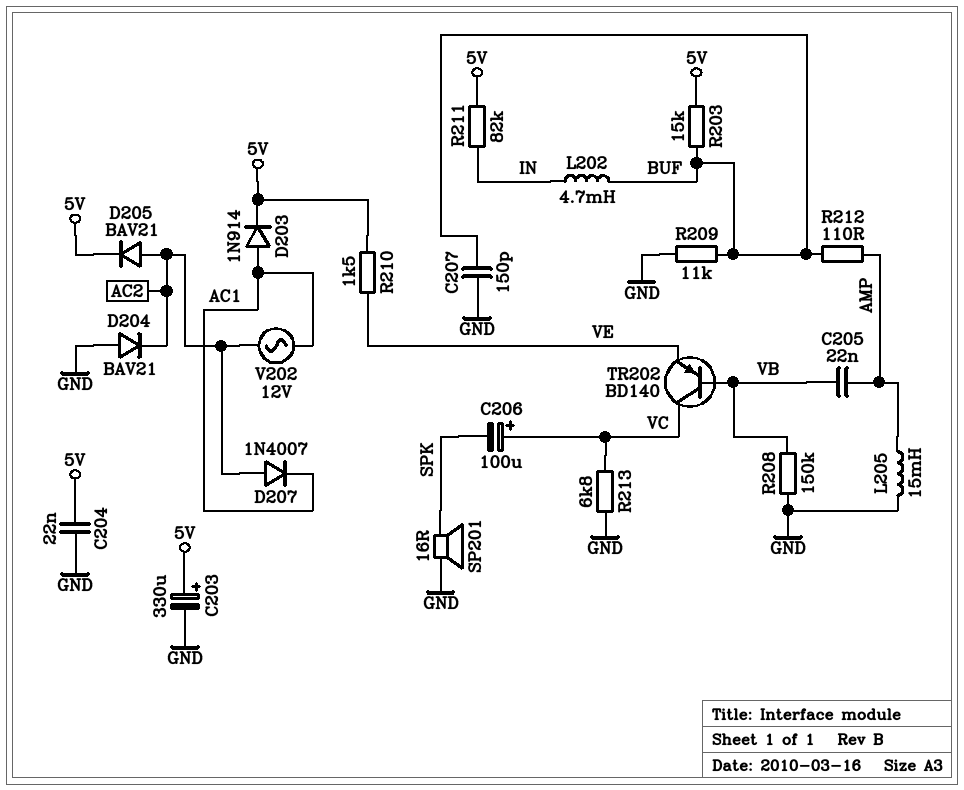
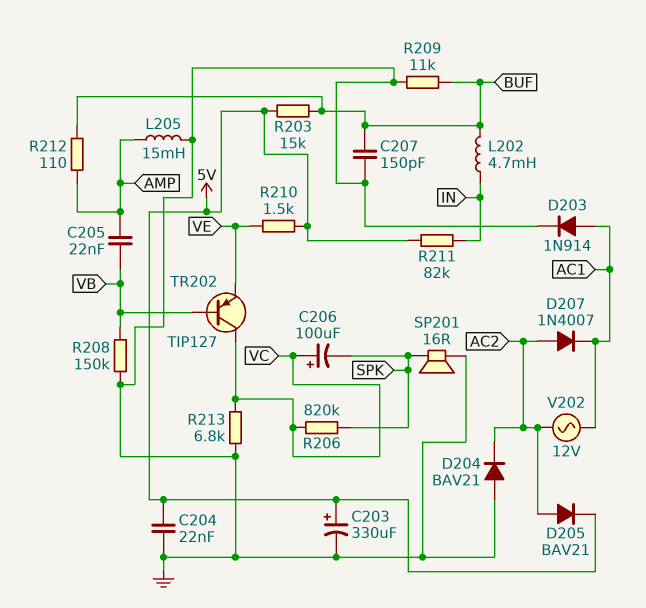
D203: diode 1N914 (A AC1, K 5V) -> diode 1N914 (A AC1, K GND)
R206: none -> 820k (SPK, VC)
TR202: PNP BD140 (B VB, C VC, E VE) -> PNP TIP127 (B VB, C VC, E VE)

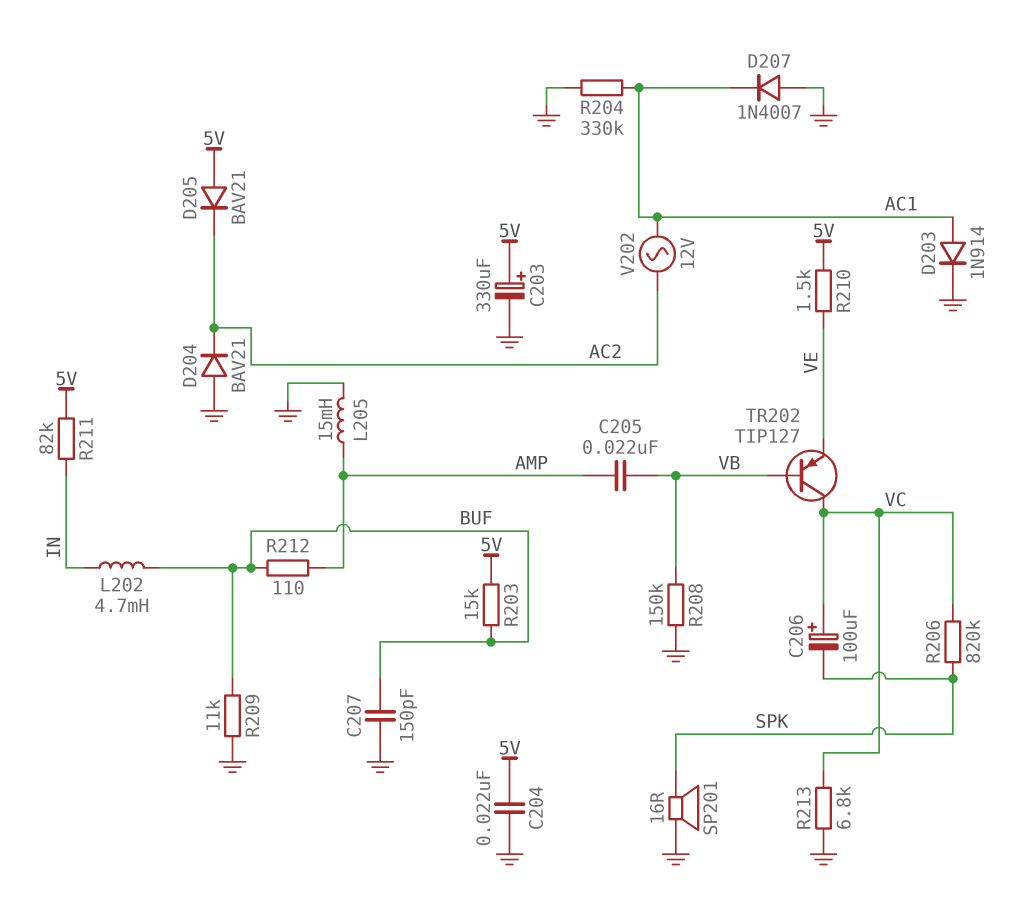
D205: diode BAV21 (A AC2, K 5V) -> diode BAV21 (A 5V, K AC2)
D207: diode 1N4007 (A AC2, K AC1) -> diode 1N4007 (A GND, K AC1)
R204: none -> 330k (AC1, GND)

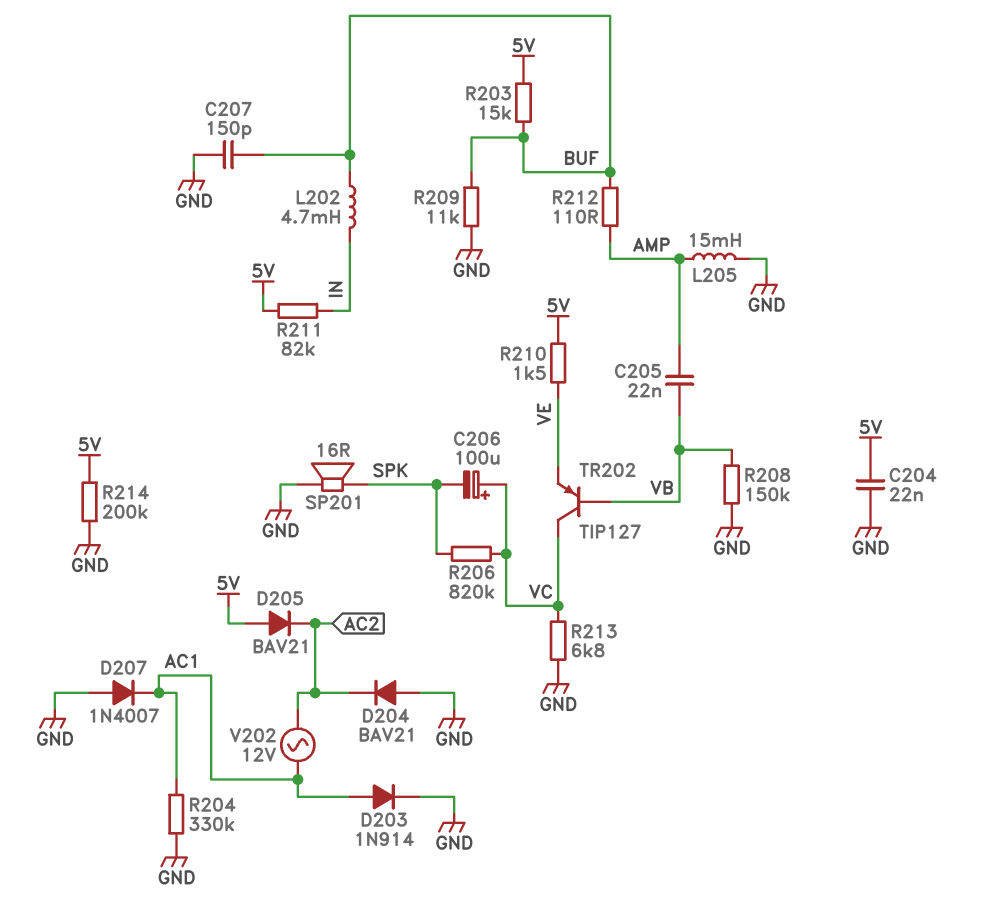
C203: 330uF (plus 5V, minus GND) -> none
R214: none -> 200k (5V, GND)

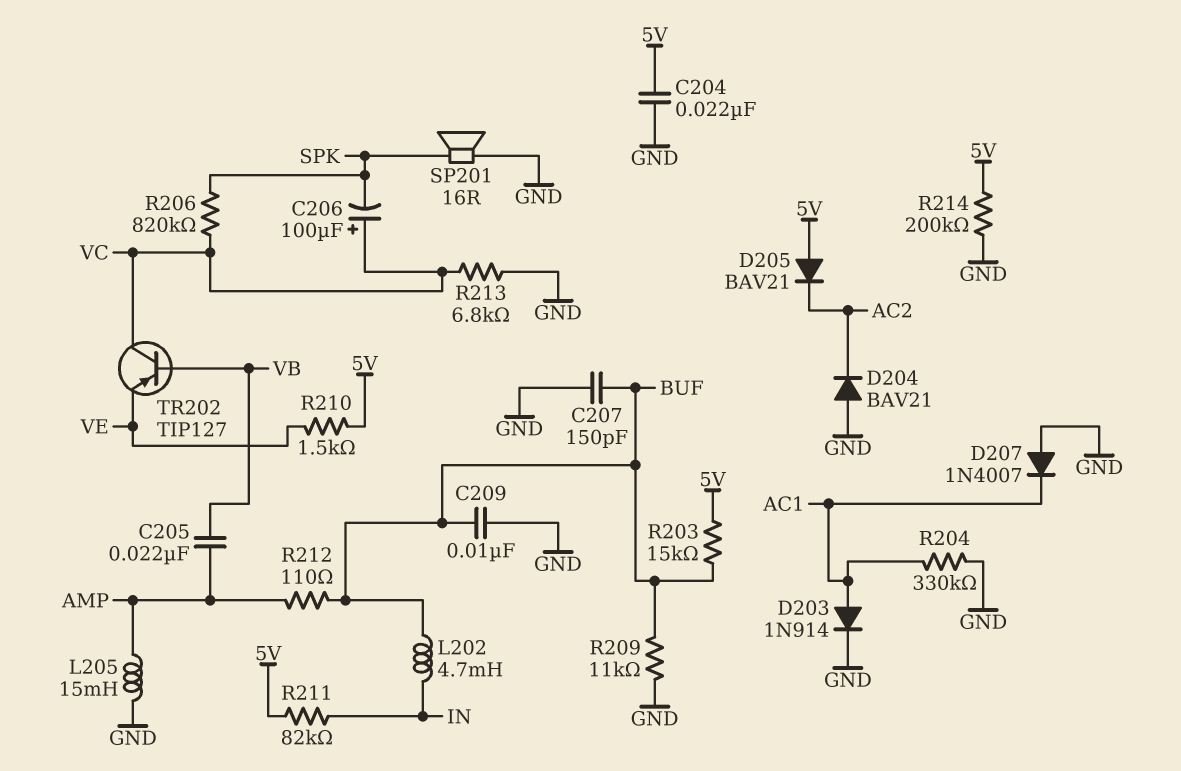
C209: none -> 10nF (BUF, GND)
R208: 150k (GND, VB) -> none
V202: AC 12V (AC1, AC2) -> none

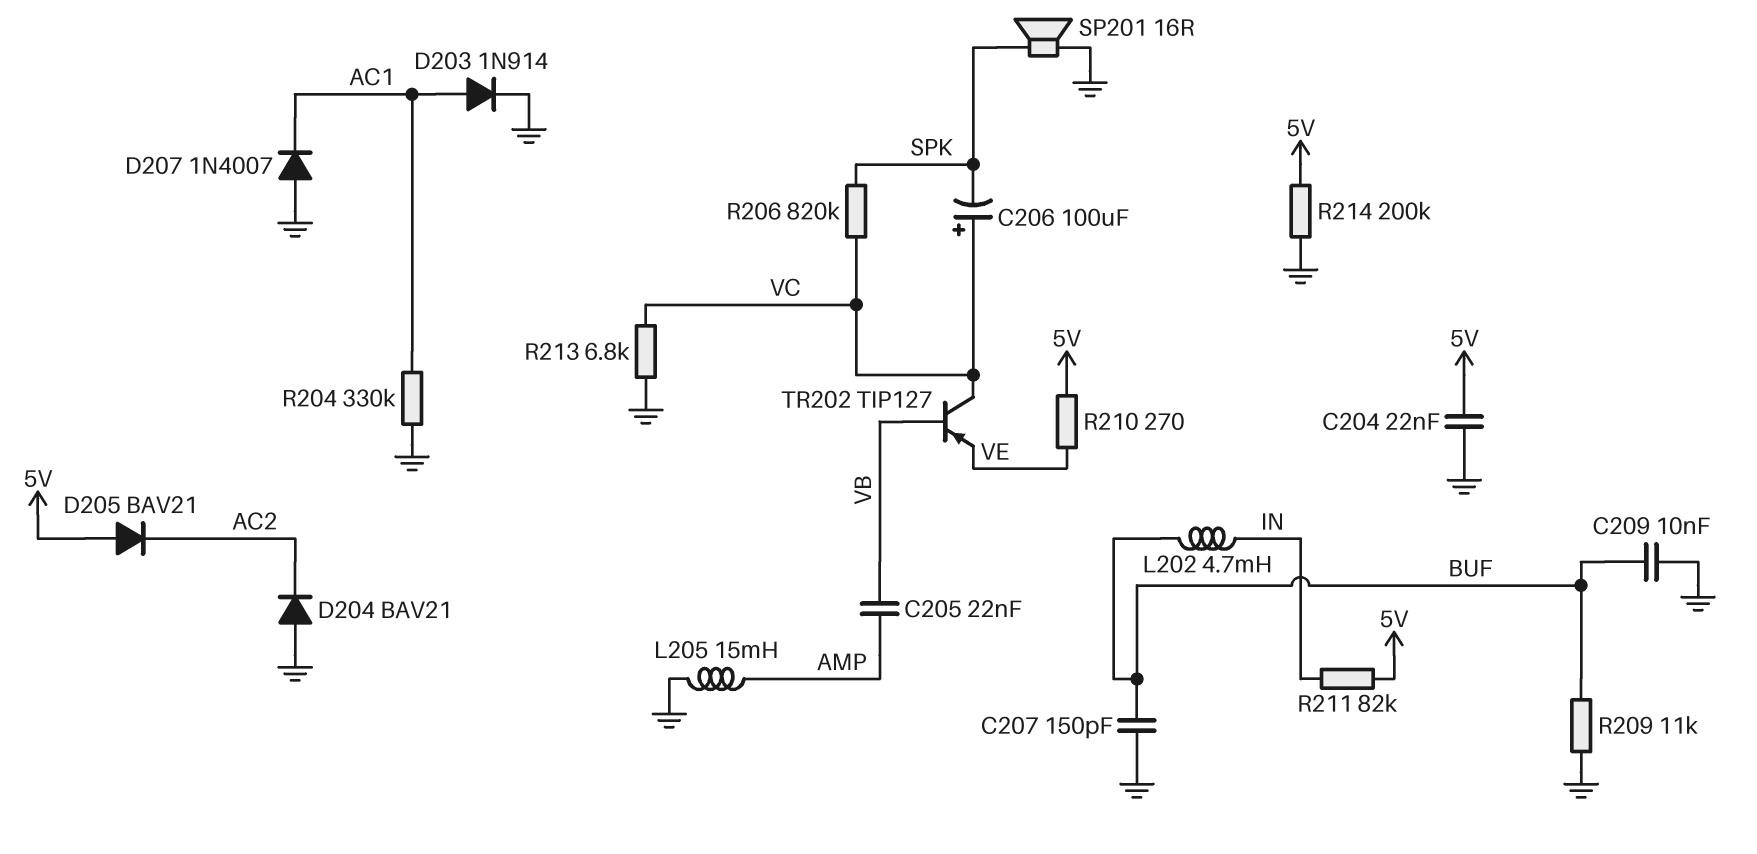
R203: 15k (5V, BUF) -> none
R210: 1.5k (5V, VE) -> 270 (5V, VE)
R212: 110 (AMP, BUF) -> none

